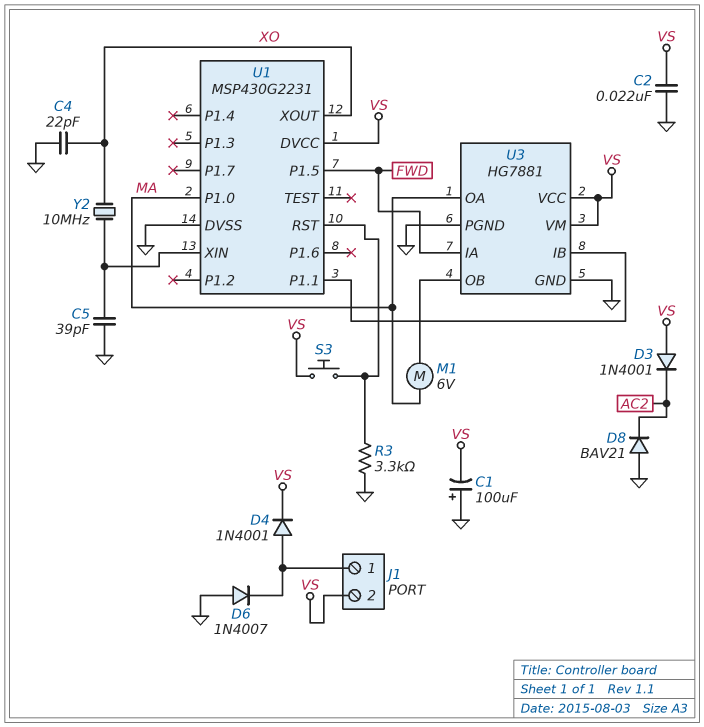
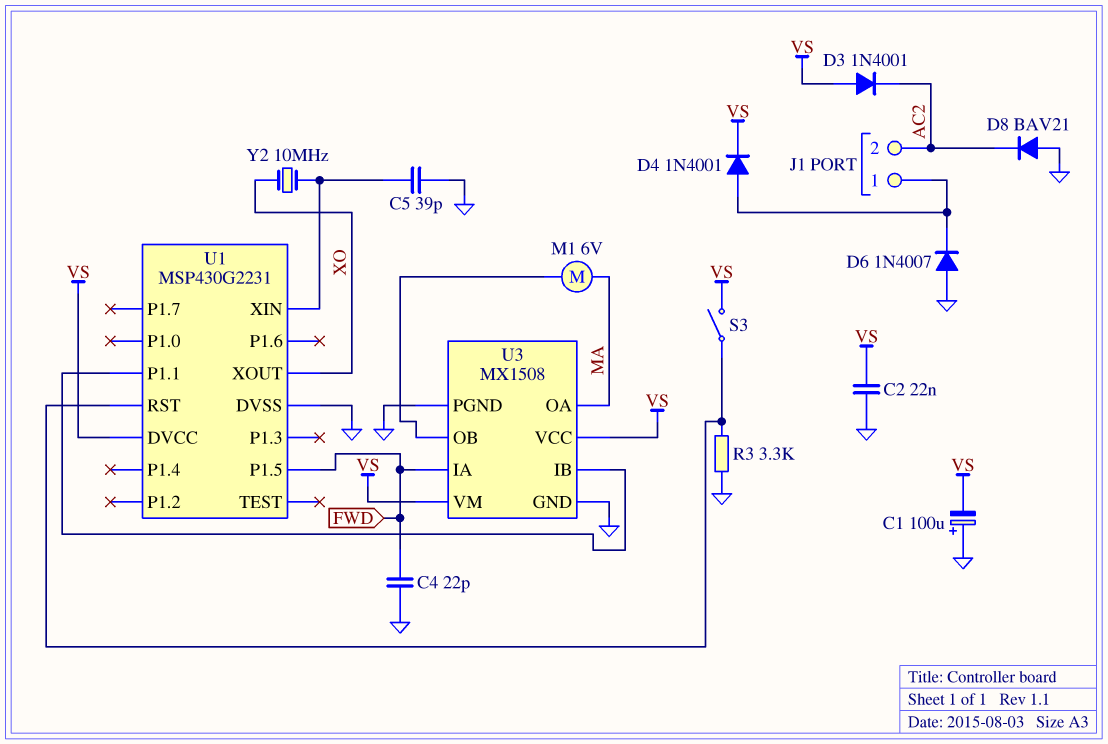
C4: 22pF (GND, XO) -> 22pF (FWD, GND)
J1 pin 2: VS -> AC2
S3: button (U1/RST, VS) -> switch (U1/RST, VS)
U1 pin P1.0: MA -> none
U3: HG7881 -> MX1508

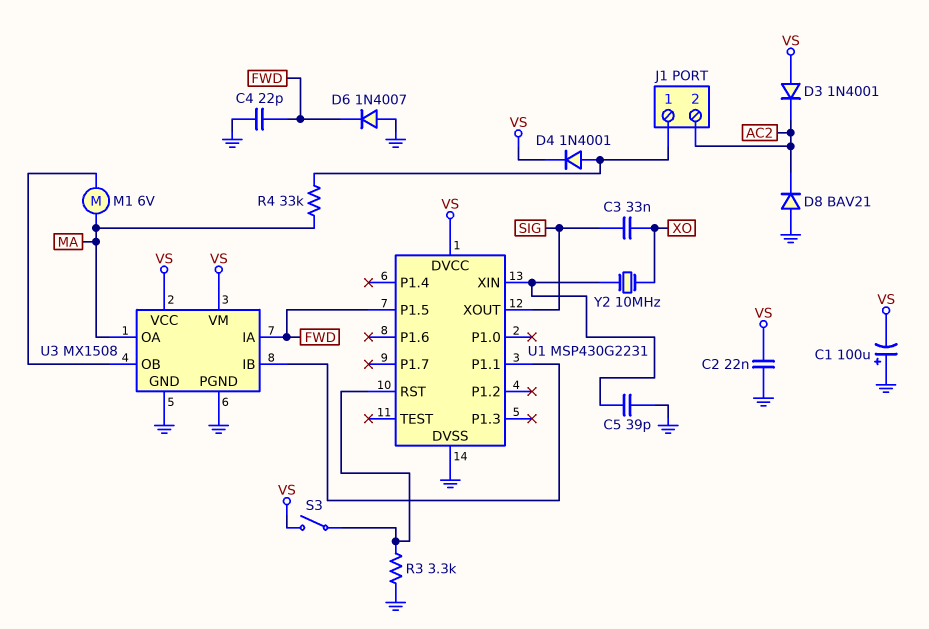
C3: none -> 33nF (SIG, XO)
D6: diode 1N4007 (A GND, K J1/1) -> diode 1N4007 (A GND, K FWD)
R4: none -> 33k (J1/1, MA)
U1 pin XOUT: XO -> SIG

